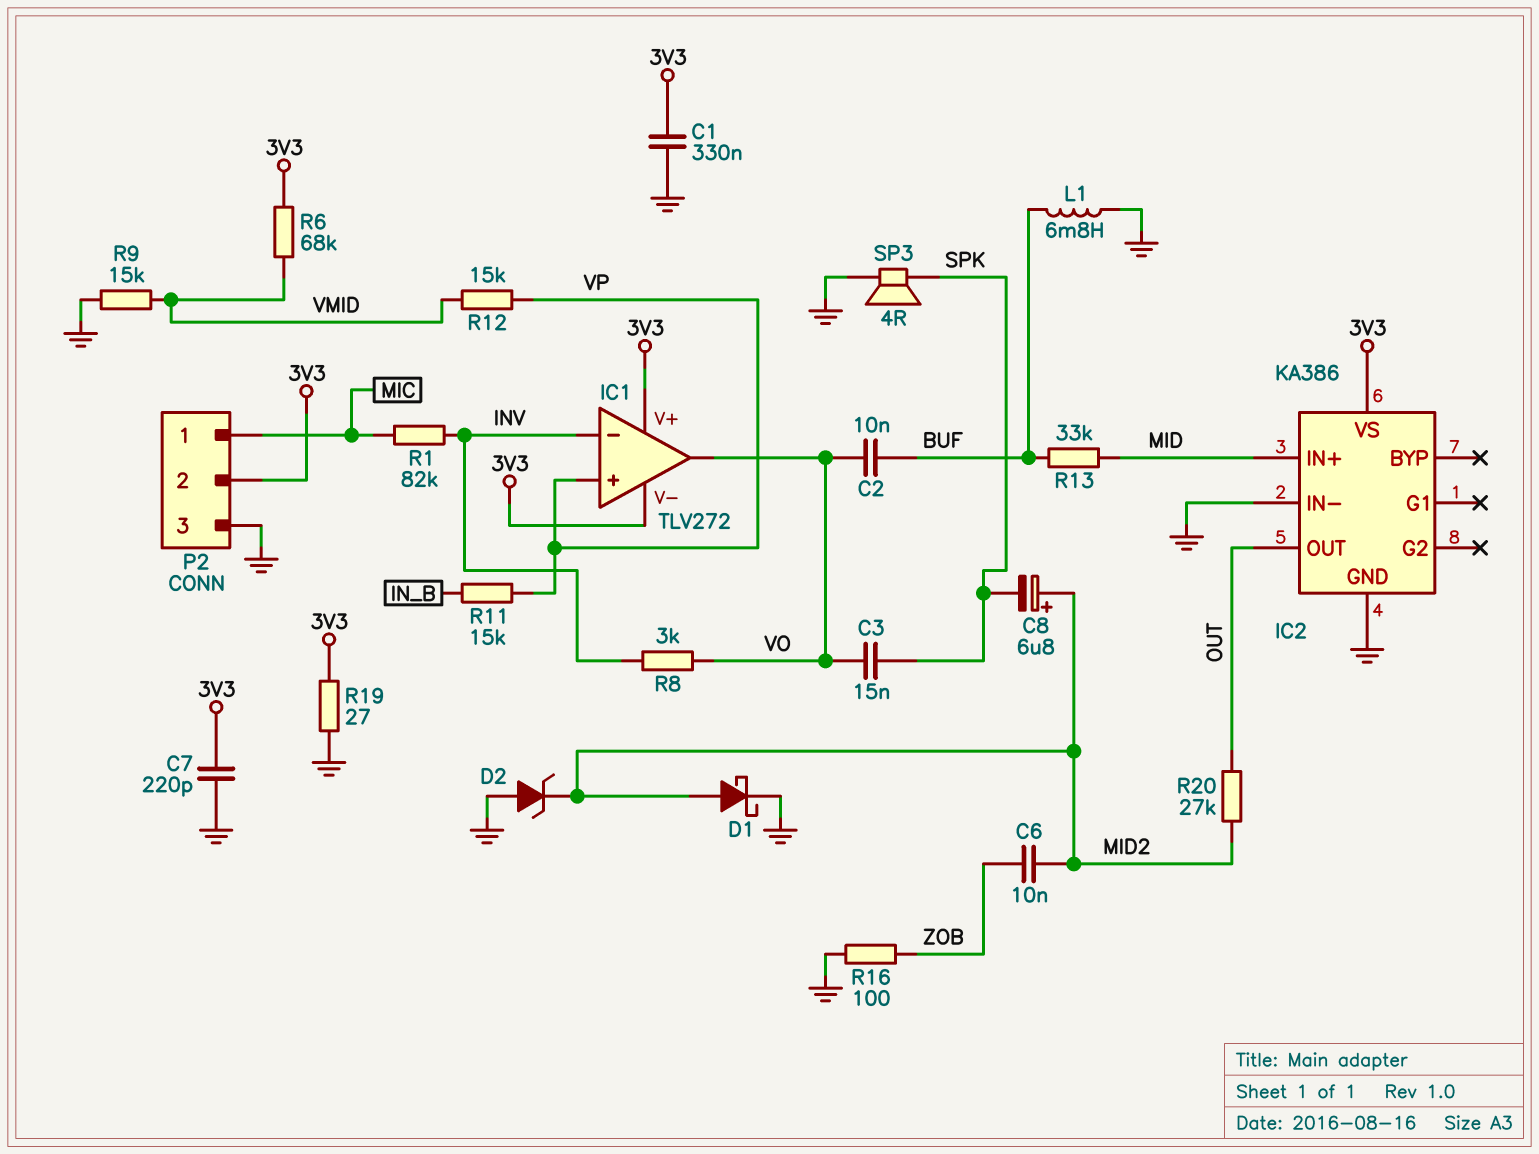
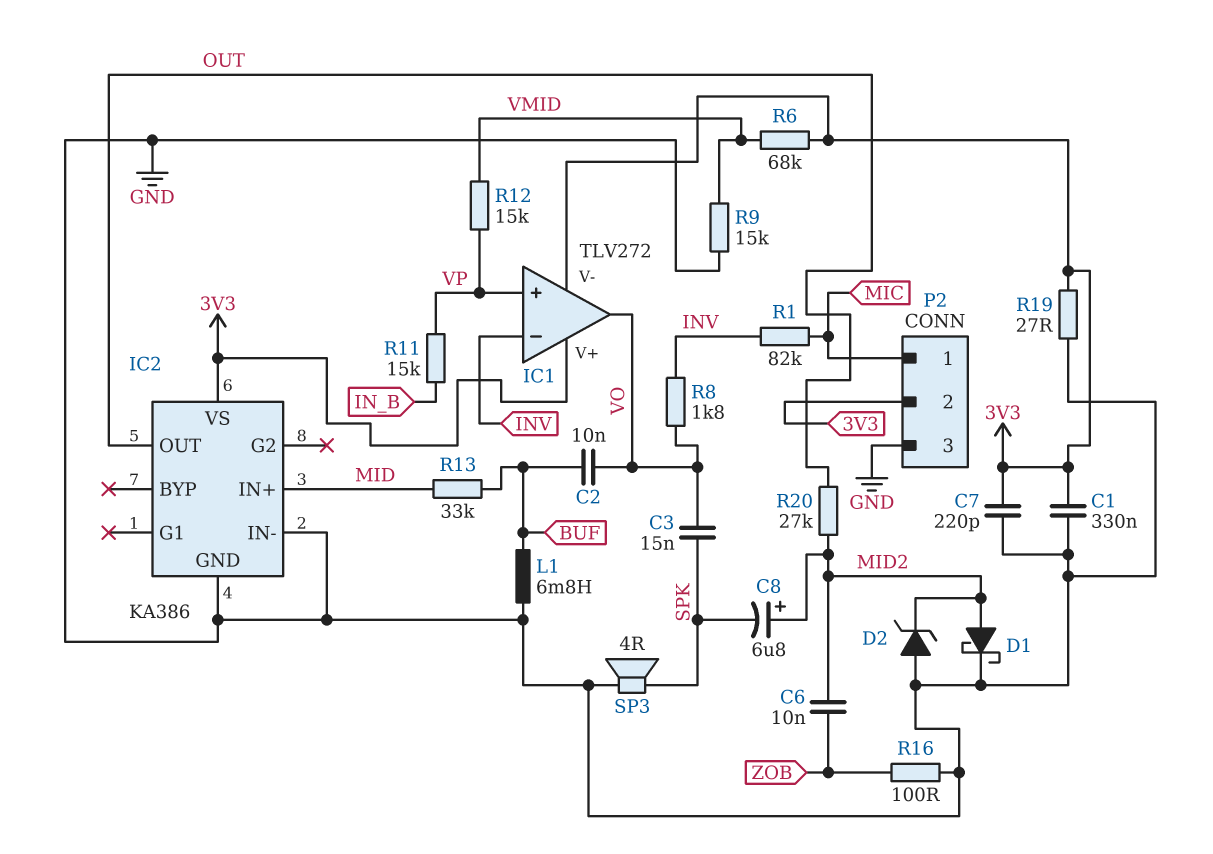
R8: 3k (INV, VO) -> 1.8k (INV, VO)

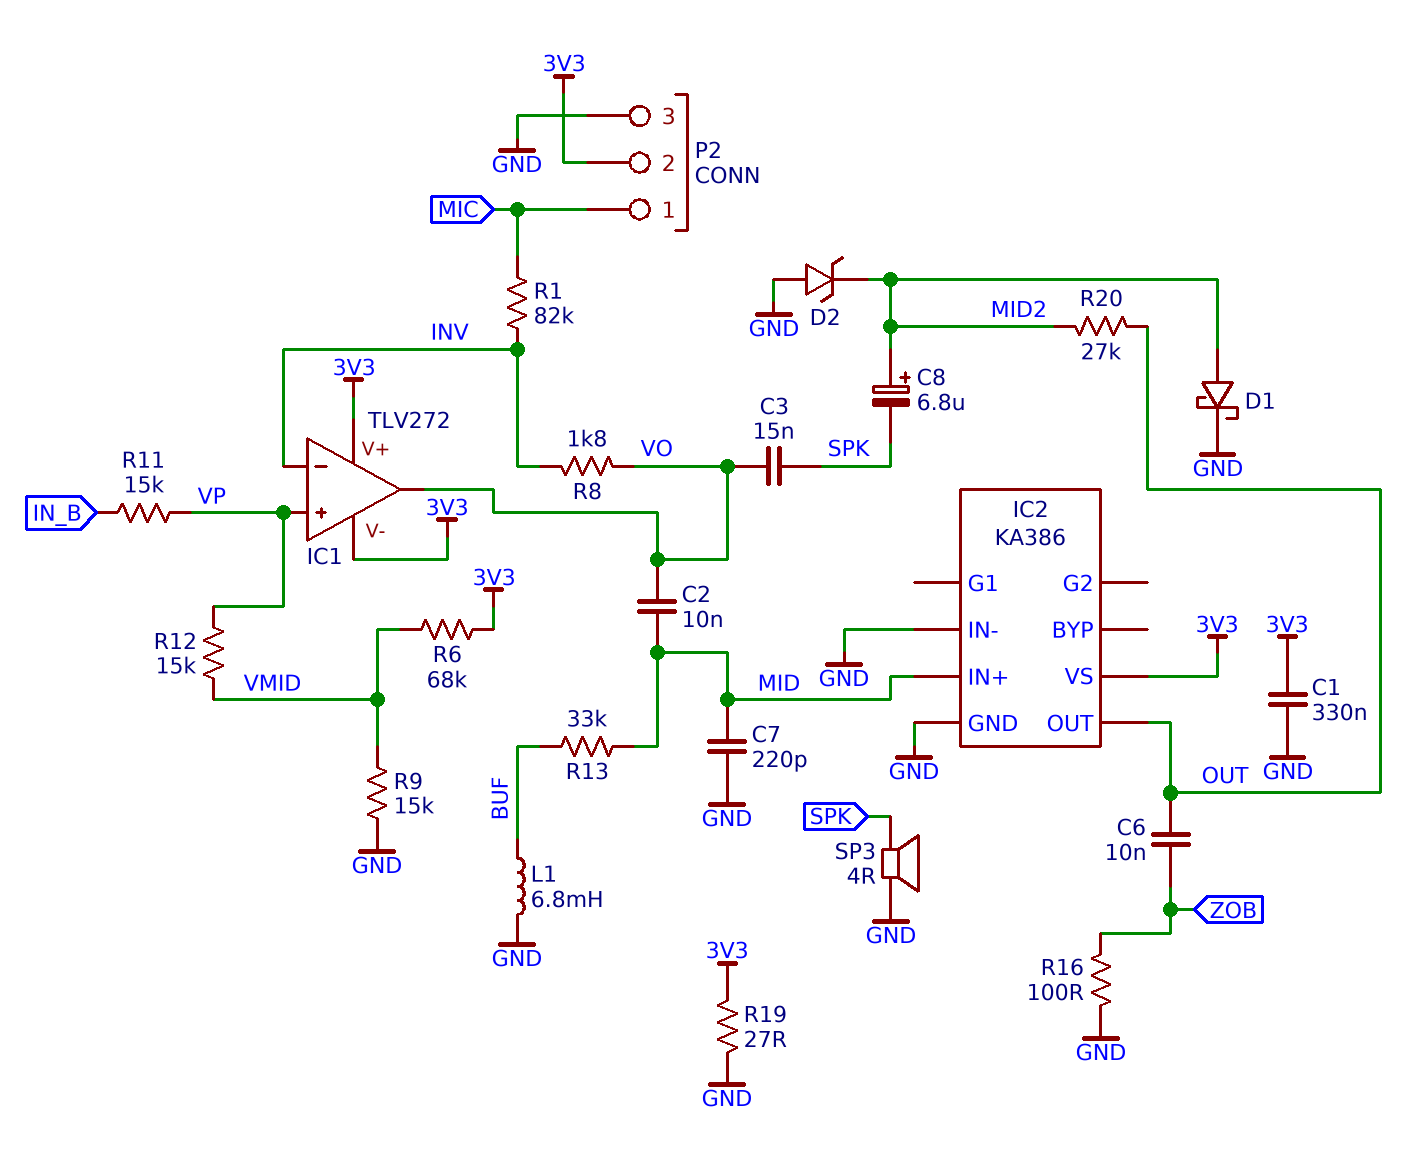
C2: 10nF (BUF, VO) -> 10nF (MID, VO)
C6: 10nF (MID2, ZOB) -> 10nF (OUT, ZOB)
C7: 220pF (3V3, GND) -> 220pF (GND, MID)

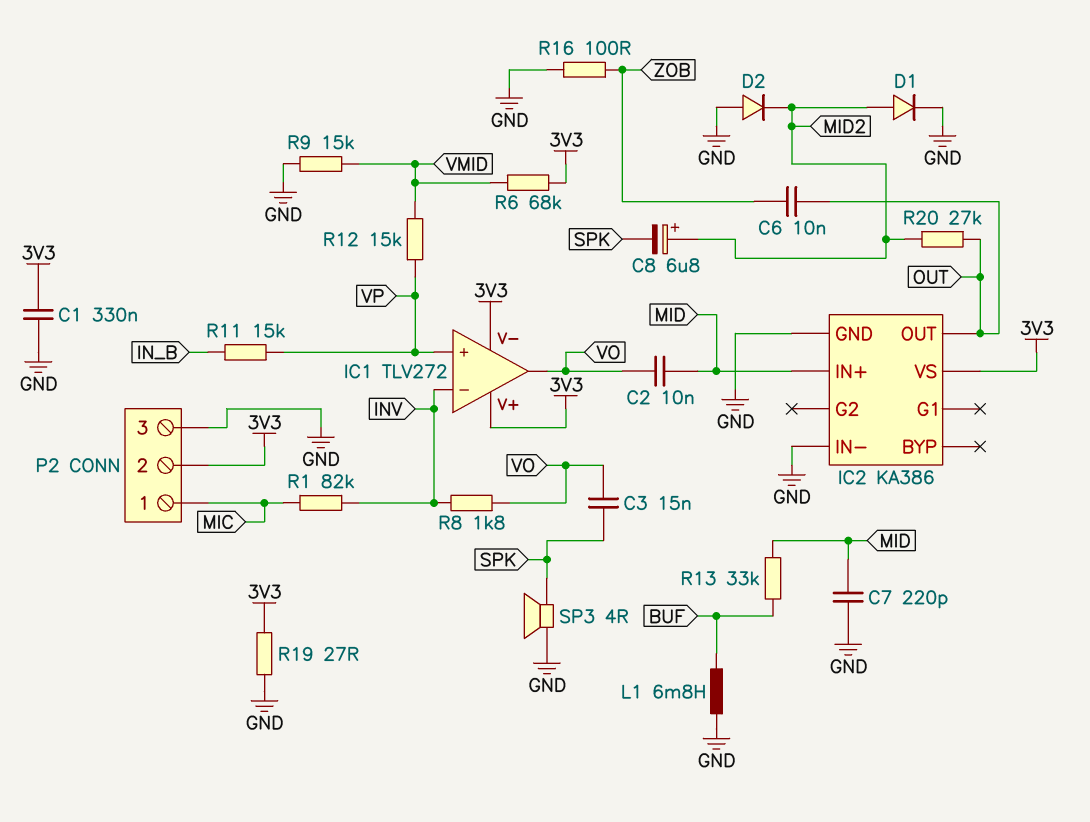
D1: schottky (A MID2, K GND) -> diode (A MID2, K GND)
D2: zener (A GND, K MID2) -> diode (A GND, K MID2)

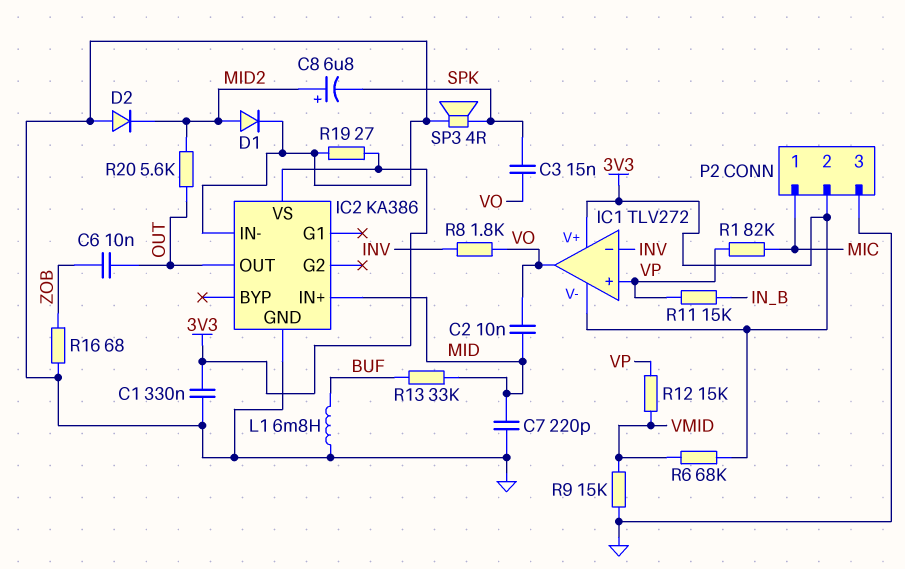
R1: 82k (INV, MIC) -> 82k (MIC, VP)
R16: 100 (GND, ZOB) -> 68 (GND, ZOB)
R20: 27k (MID2, OUT) -> 5.6k (MID2, OUT)

